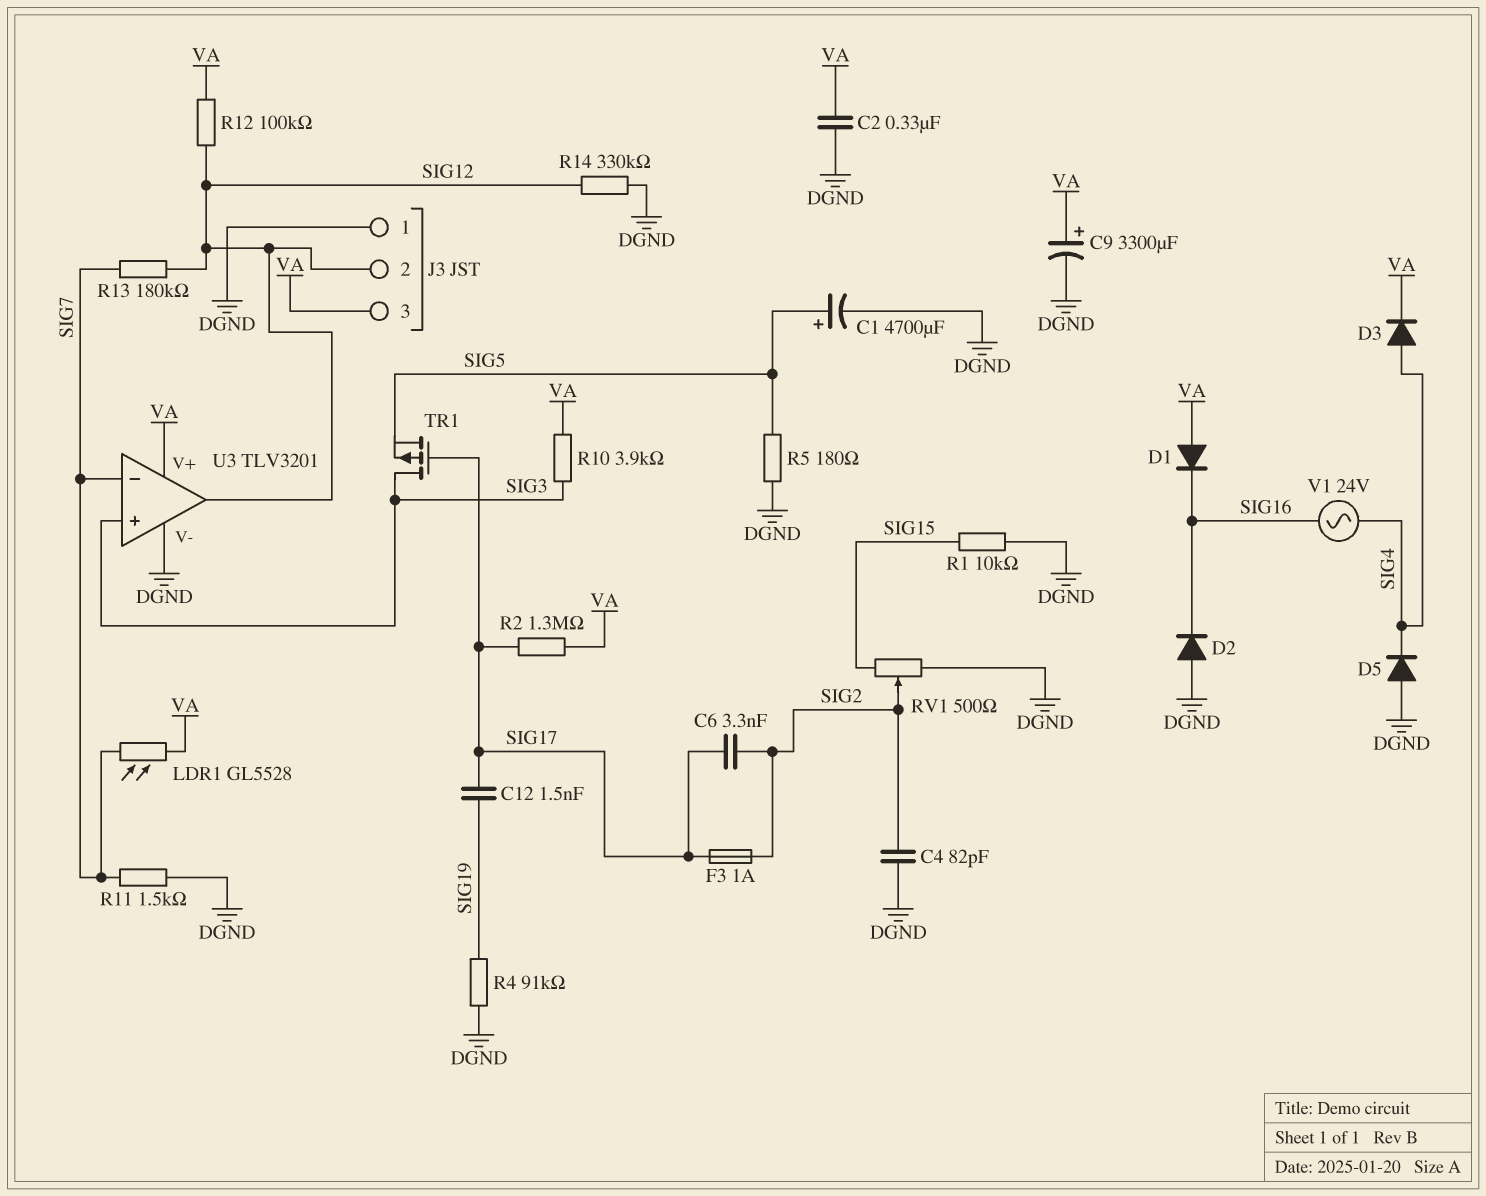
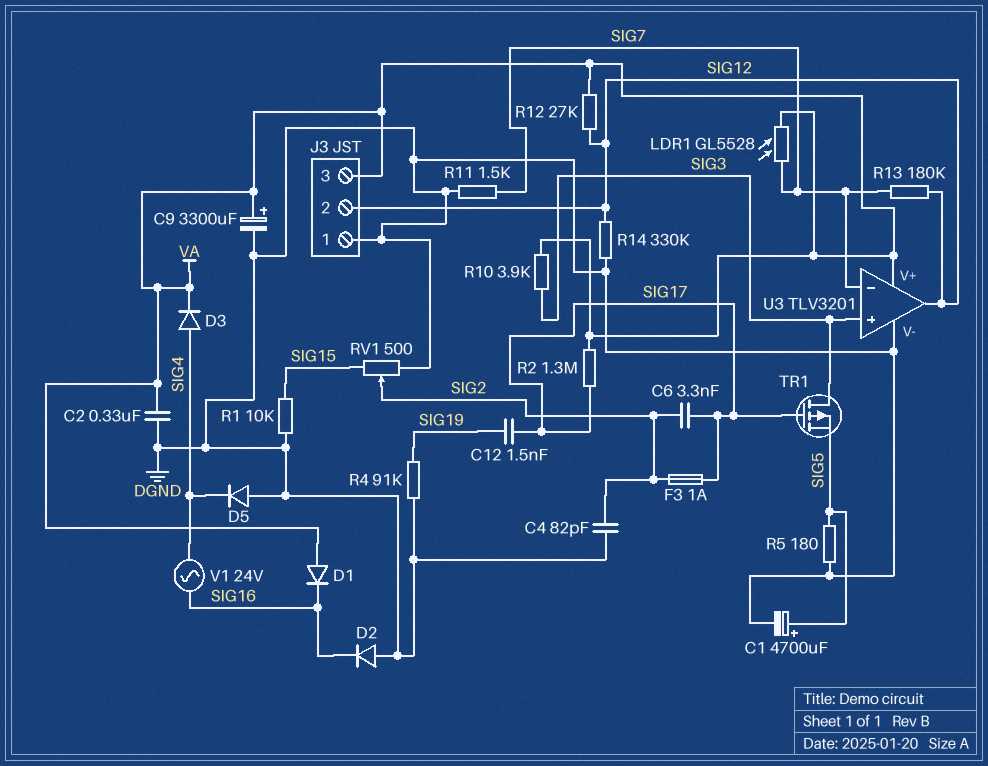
R12: 100k (SIG12, VA) -> 27k (SIG12, VA)

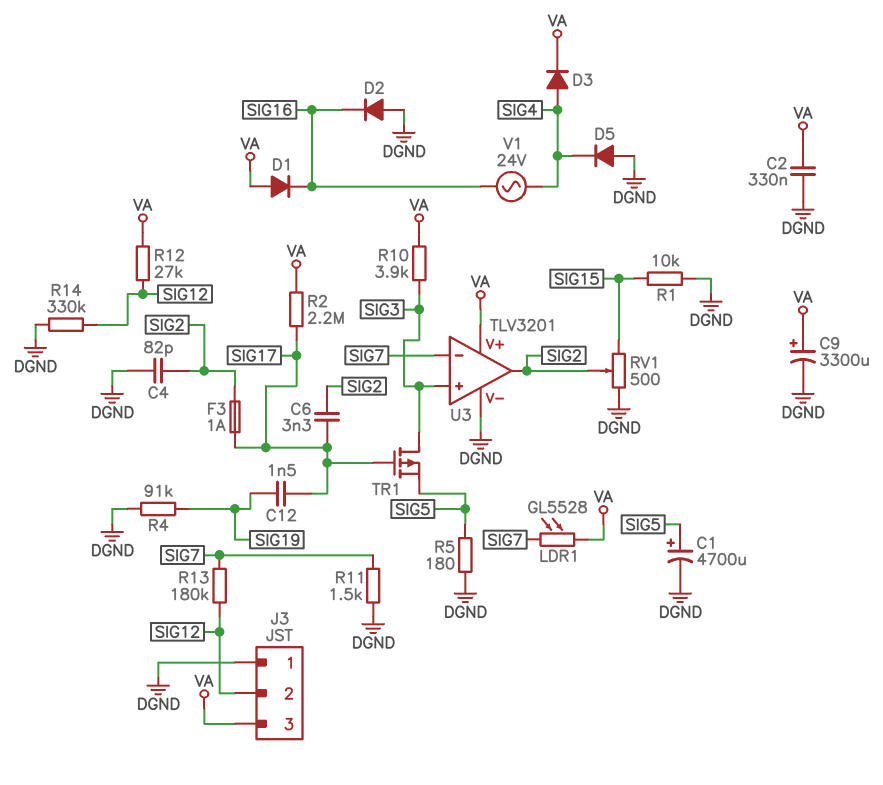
R2: 1.3M (SIG17, VA) -> 2.2M (SIG17, VA)
U3 pin out: SIG12 -> SIG2

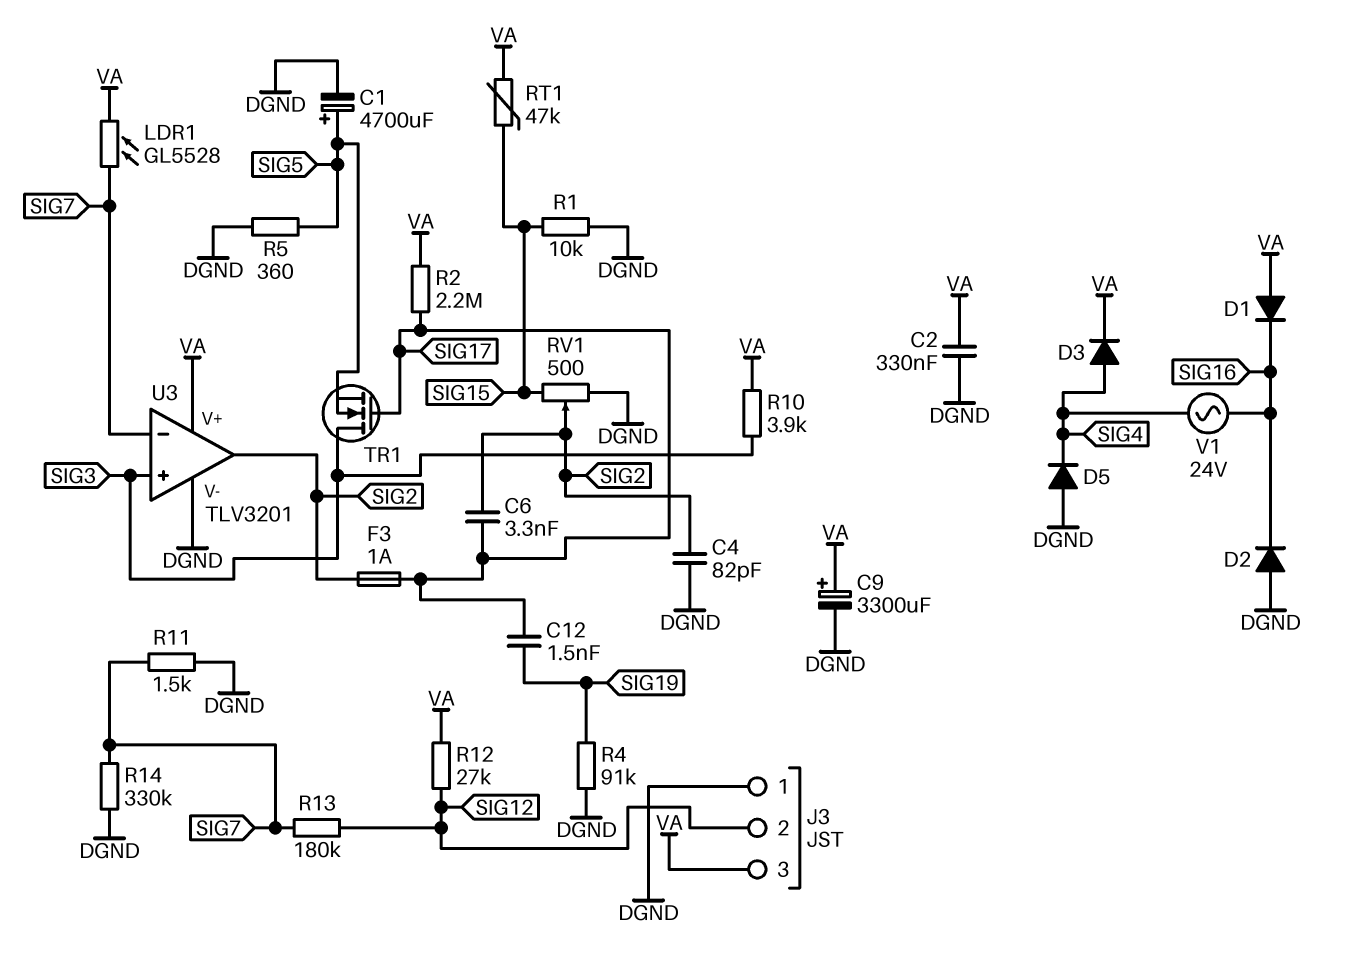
R5: 180 (DGND, SIG5) -> 360 (DGND, SIG5)
R14: 330k (DGND, SIG12) -> 330k (DGND, SIG7)
RT1: none -> 47k (SIG15, VA)
TR1: PMOS (G SIG17, D SIG3, S SIG5) -> NMOS (G SIG17, D SIG3, S SIG5)

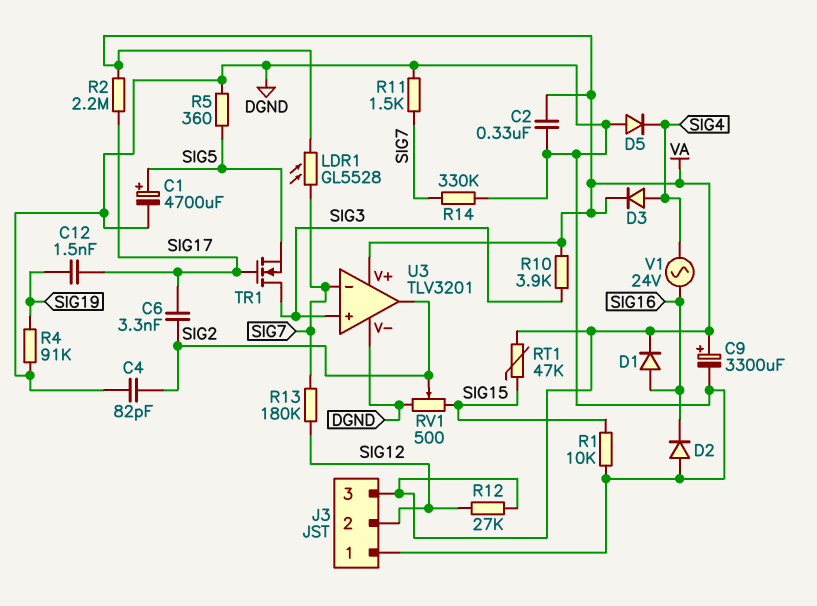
D1: diode (A VA, K SIG16) -> diode (A SIG16, K VA)
F3: 1A (SIG2, SIG17) -> none

